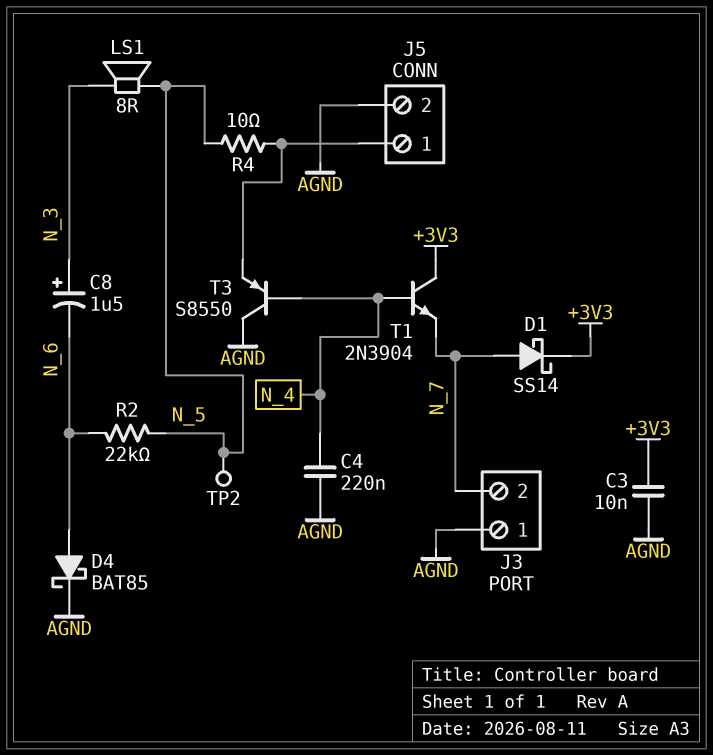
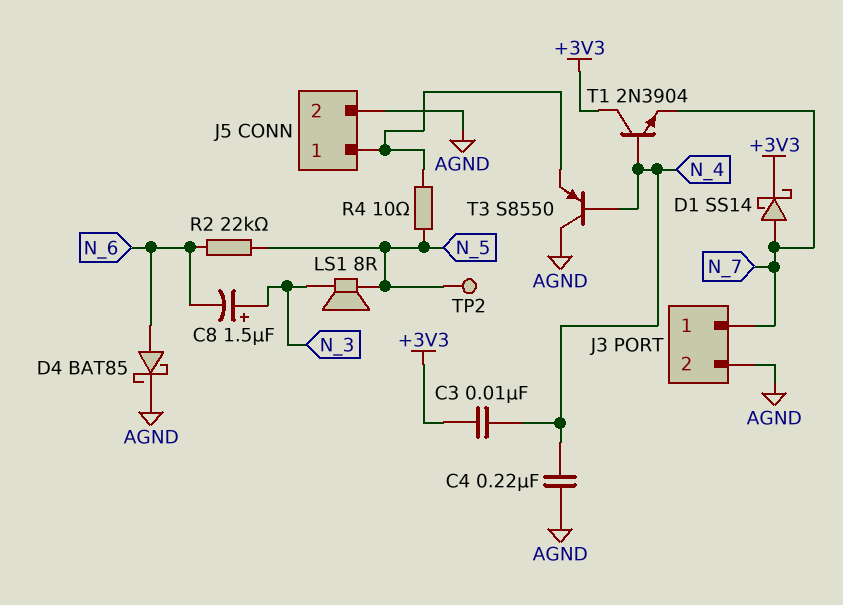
C3: 10nF (+3V3, AGND) -> 10nF (+3V3, N_4)
J3 pin 1: AGND -> N_7
J3 pin 2: N_7 -> AGND

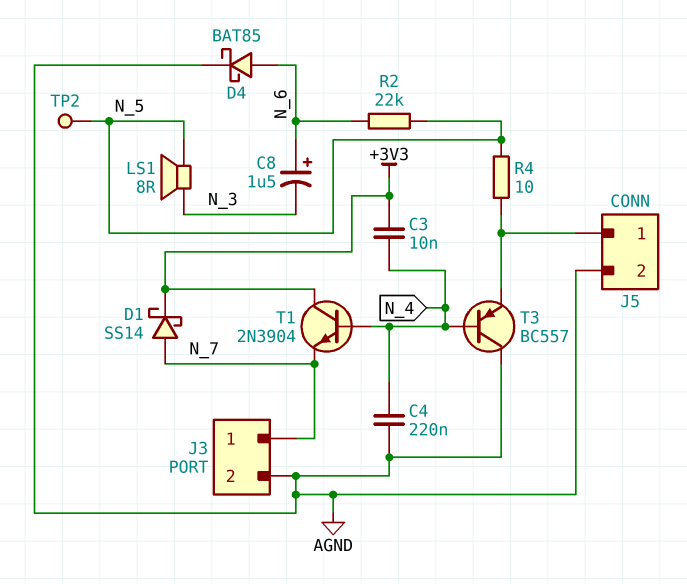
C8: 1.5uF (plus N_3, minus N_6) -> 1.5uF (plus N_6, minus N_3)
T3: PNP S8550 (B N_4, C AGND, E J5/1) -> PNP BC557 (B N_4, C AGND, E J5/1)

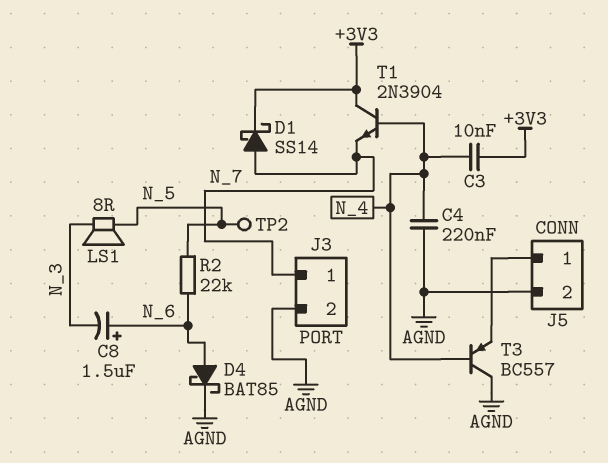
R4: 10 (J5/1, N_5) -> none

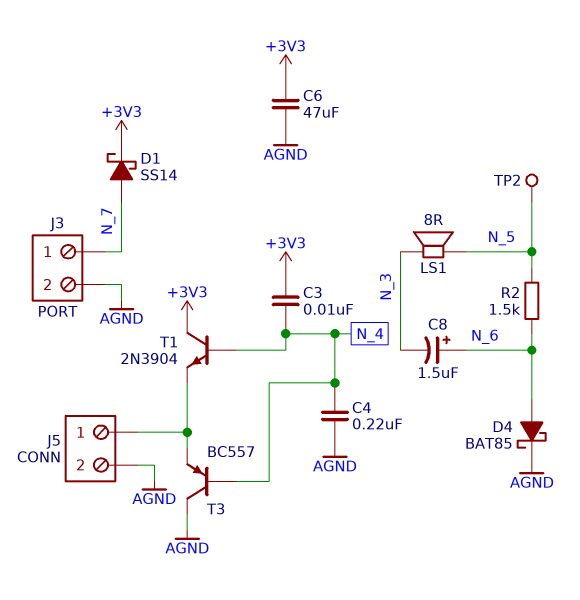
C6: none -> 47uF (+3V3, AGND)
R2: 22k (N_5, N_6) -> 1.5k (N_5, N_6)
T1: NPN 2N3904 (B N_4, C +3V3, E N_7) -> NPN 2N3904 (B N_4, C +3V3, E J5/1)

